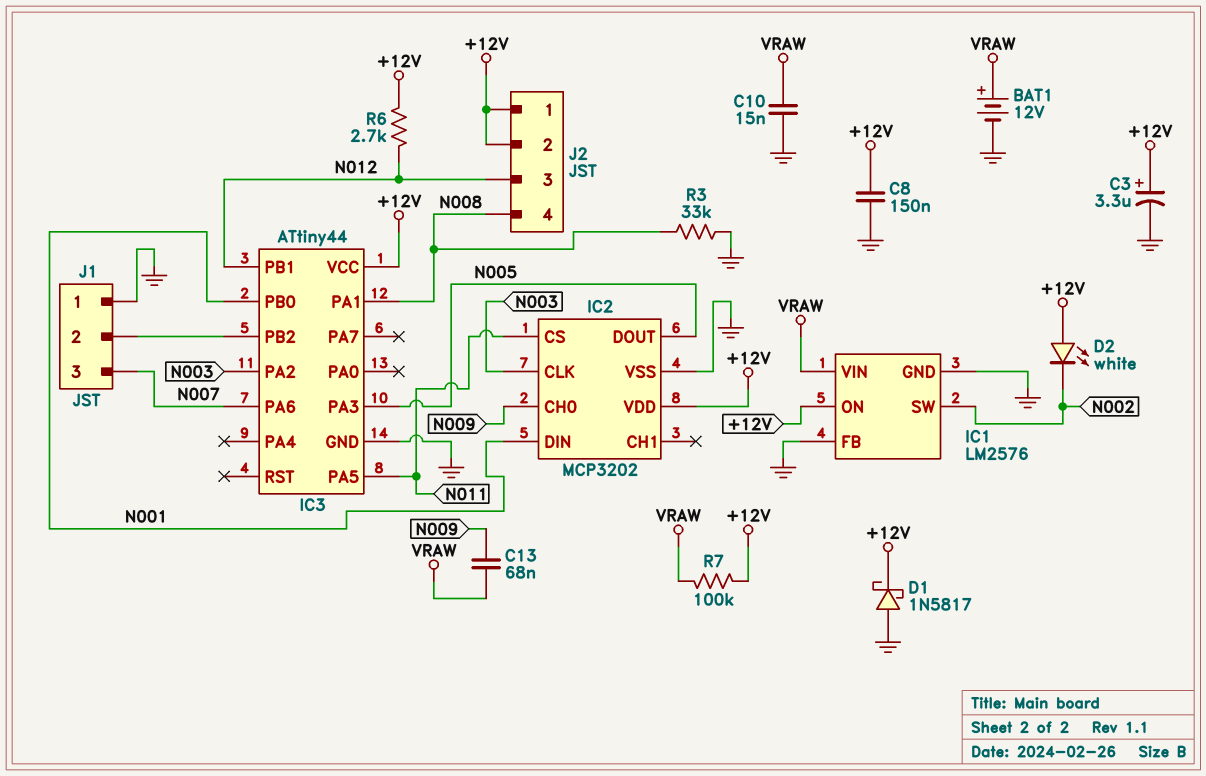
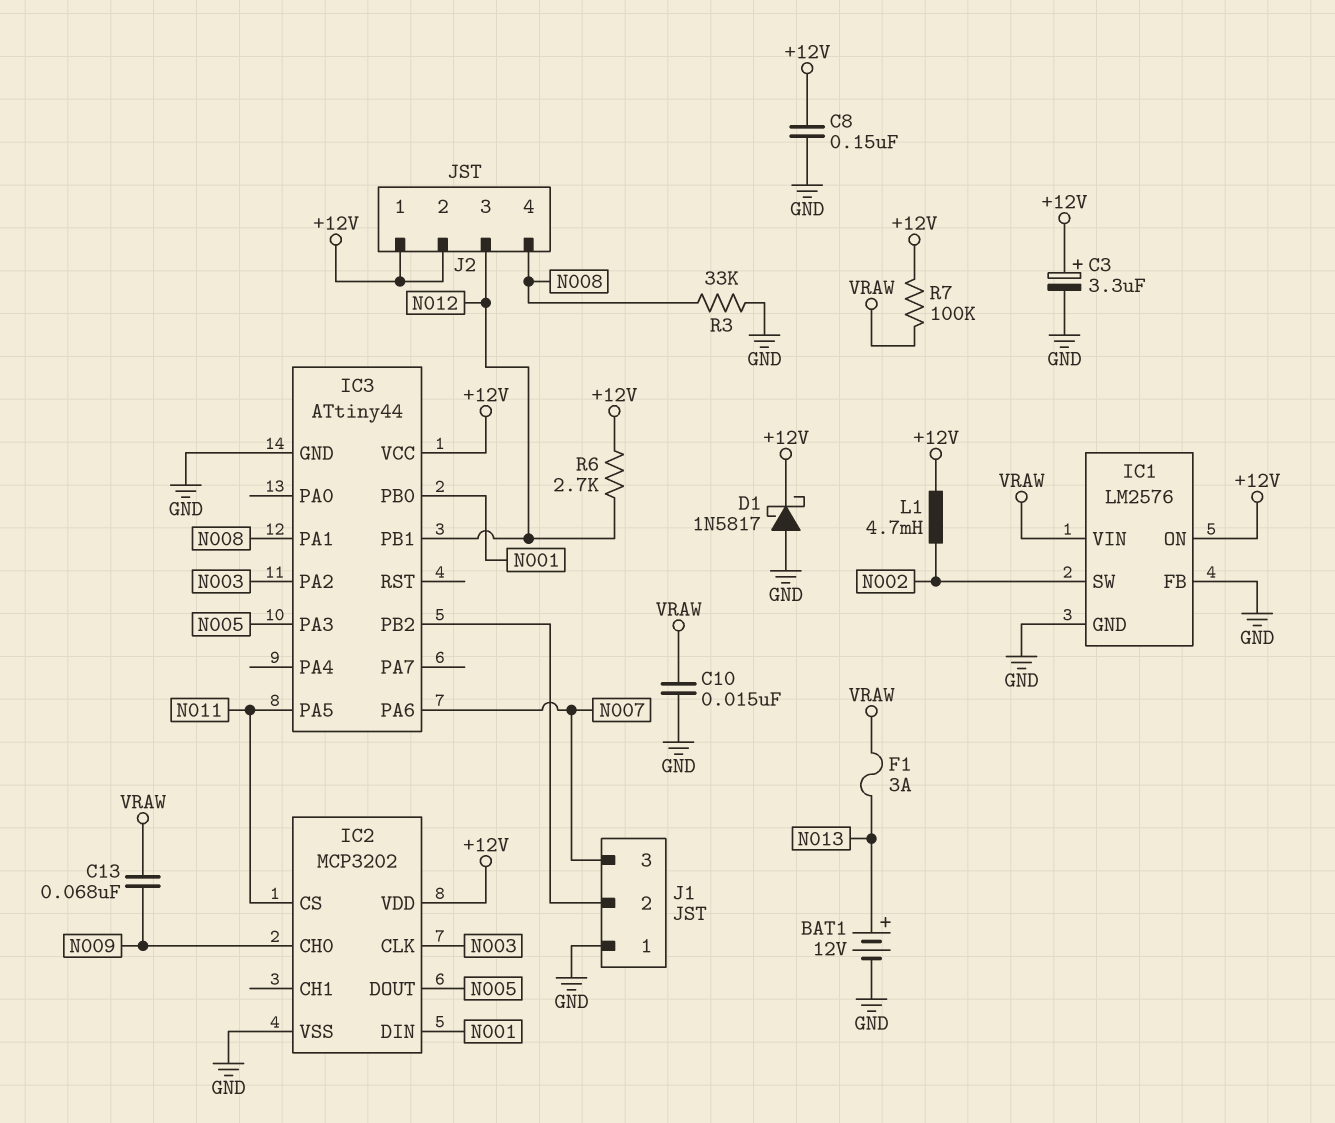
BAT1: 12V (plus VRAW, minus GND) -> 12V (plus N013, minus GND)
D2: LED white (A +12V, K N002) -> none
F1: none -> 3A (N013, VRAW)
L1: none -> 4.7mH (+12V, N002)

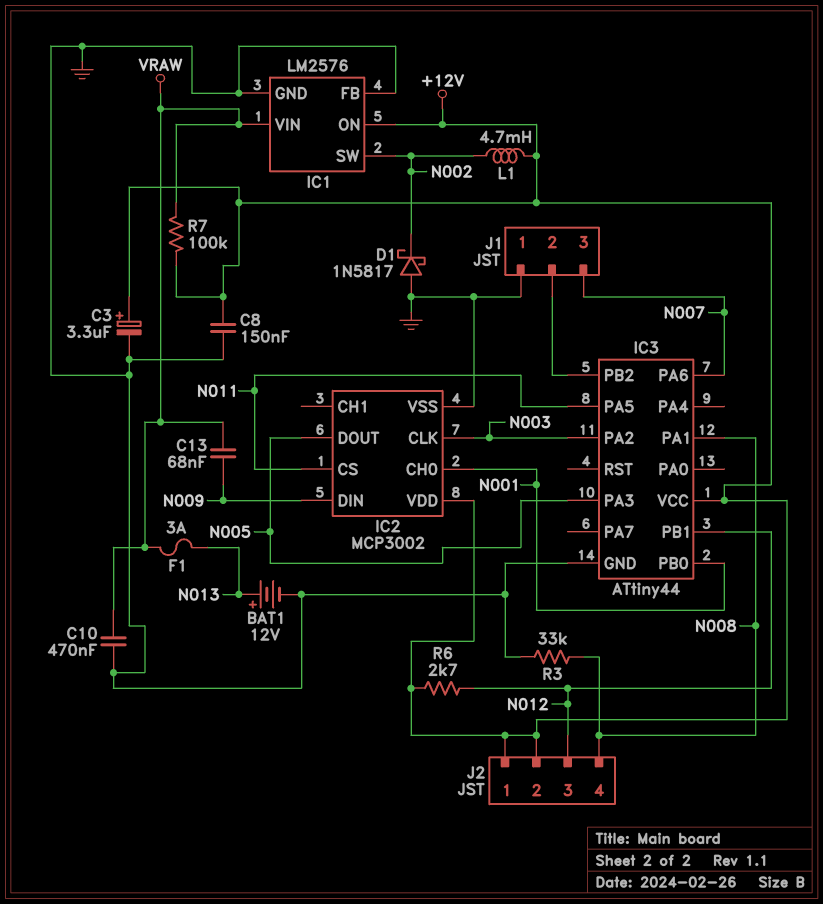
C10: 15nF (GND, VRAW) -> 470nF (GND, VRAW)
D1: schottky 1N5817 (A GND, K +12V) -> schottky 1N5817 (A GND, K N002)
IC2: MCP3202 -> MCP3002
IC2 pin CH0: N009 -> N001
IC2 pin DIN: N001 -> N009

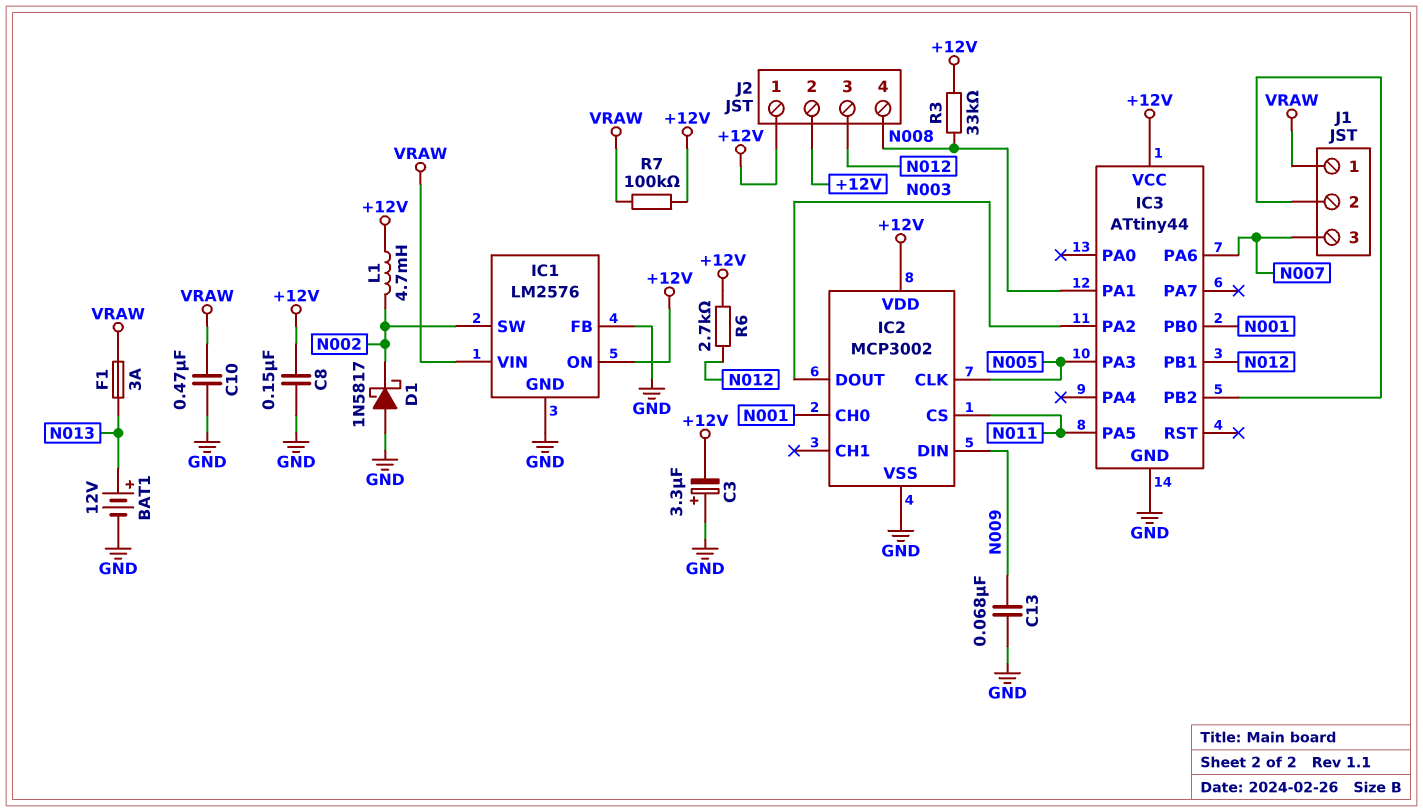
C3: 3.3uF (plus +12V, minus GND) -> 3.3uF (plus GND, minus +12V)
C13: 68nF (N009, VRAW) -> 68nF (GND, N009)
IC2 pin CLK: N003 -> N005
IC2 pin DOUT: N005 -> N003
J1 pin 1: GND -> VRAW
R3: 33k (GND, N008) -> 33k (+12V, N008)

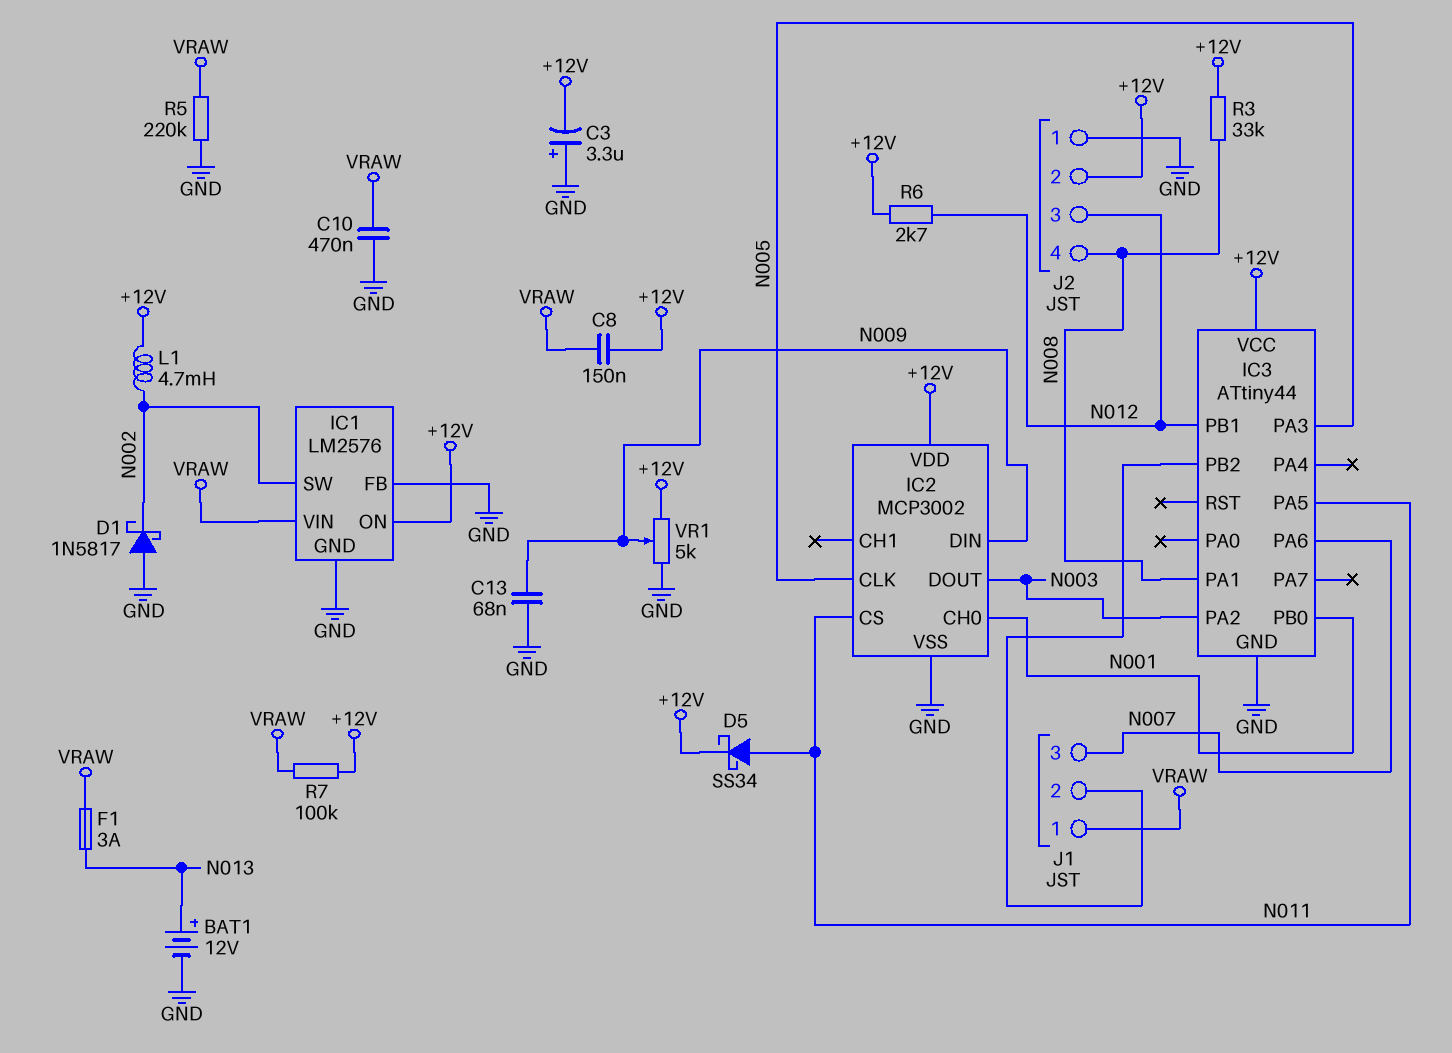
C8: 150nF (+12V, GND) -> 150nF (+12V, VRAW)
D5: none -> schottky SS34 (A N011, K +12V)
J2 pin 1: +12V -> GND
R5: none -> 220k (GND, VRAW)
VR1: none -> 5k (+12V, GND, wiper N009)

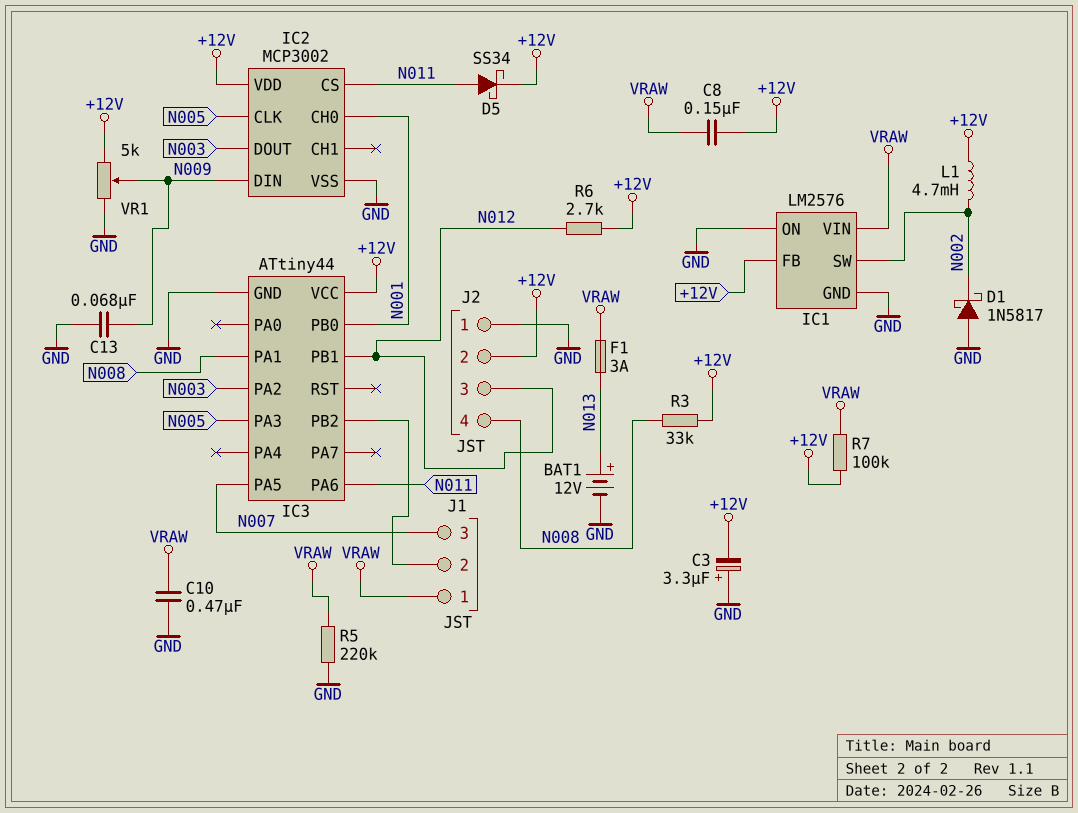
IC1 pin FB: GND -> +12V
IC1 pin ON: +12V -> GND
IC3 pin PA5: N011 -> N007
IC3 pin PA6: N007 -> N011

